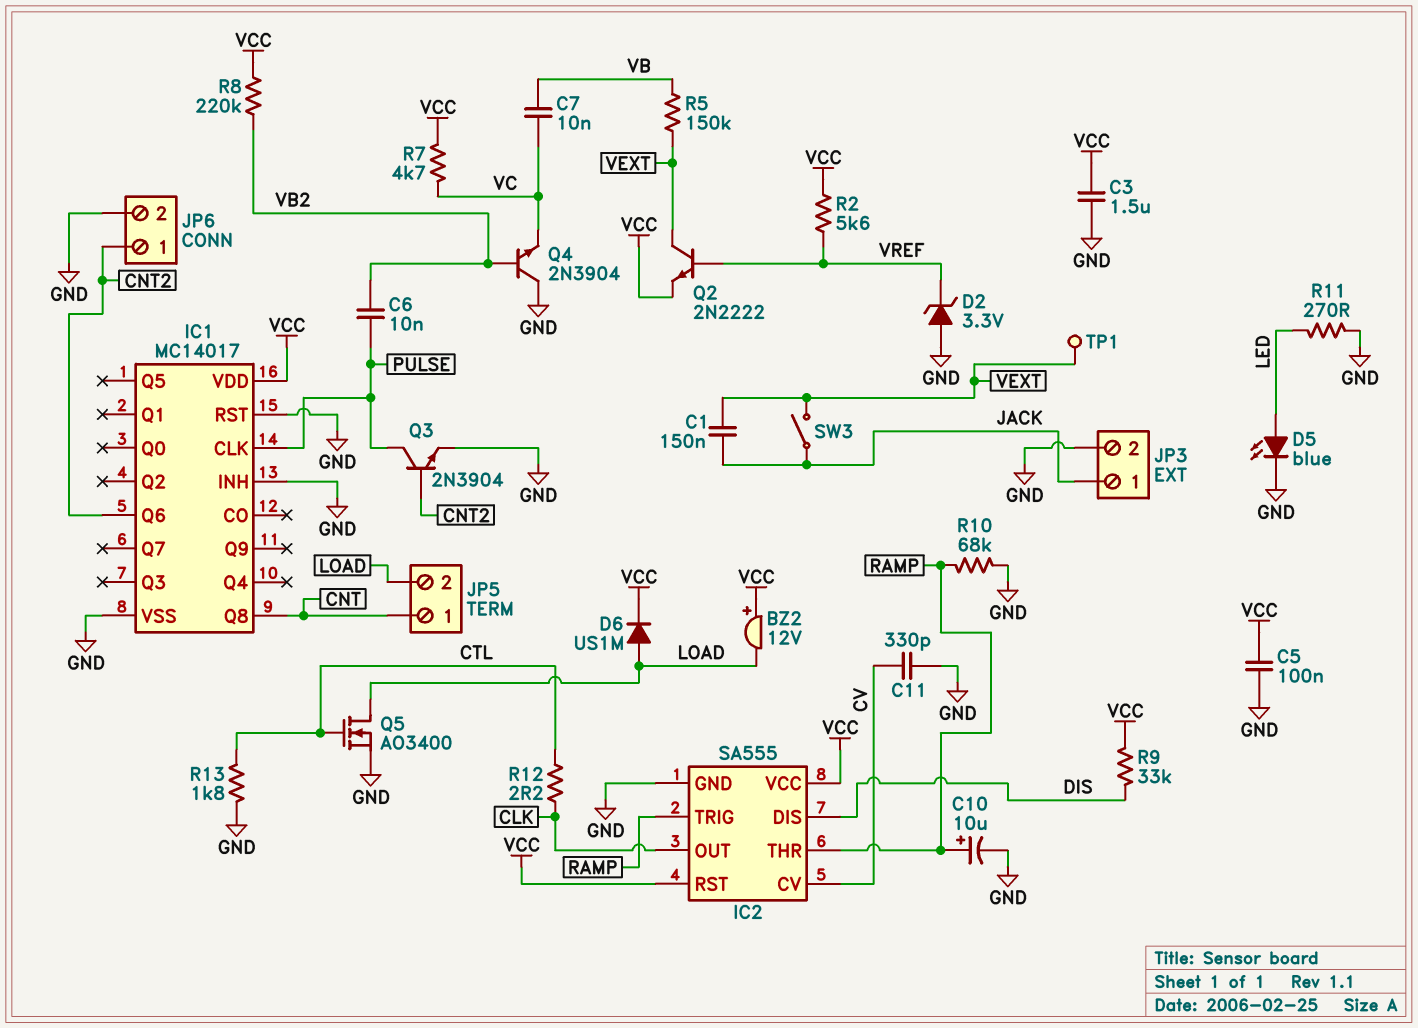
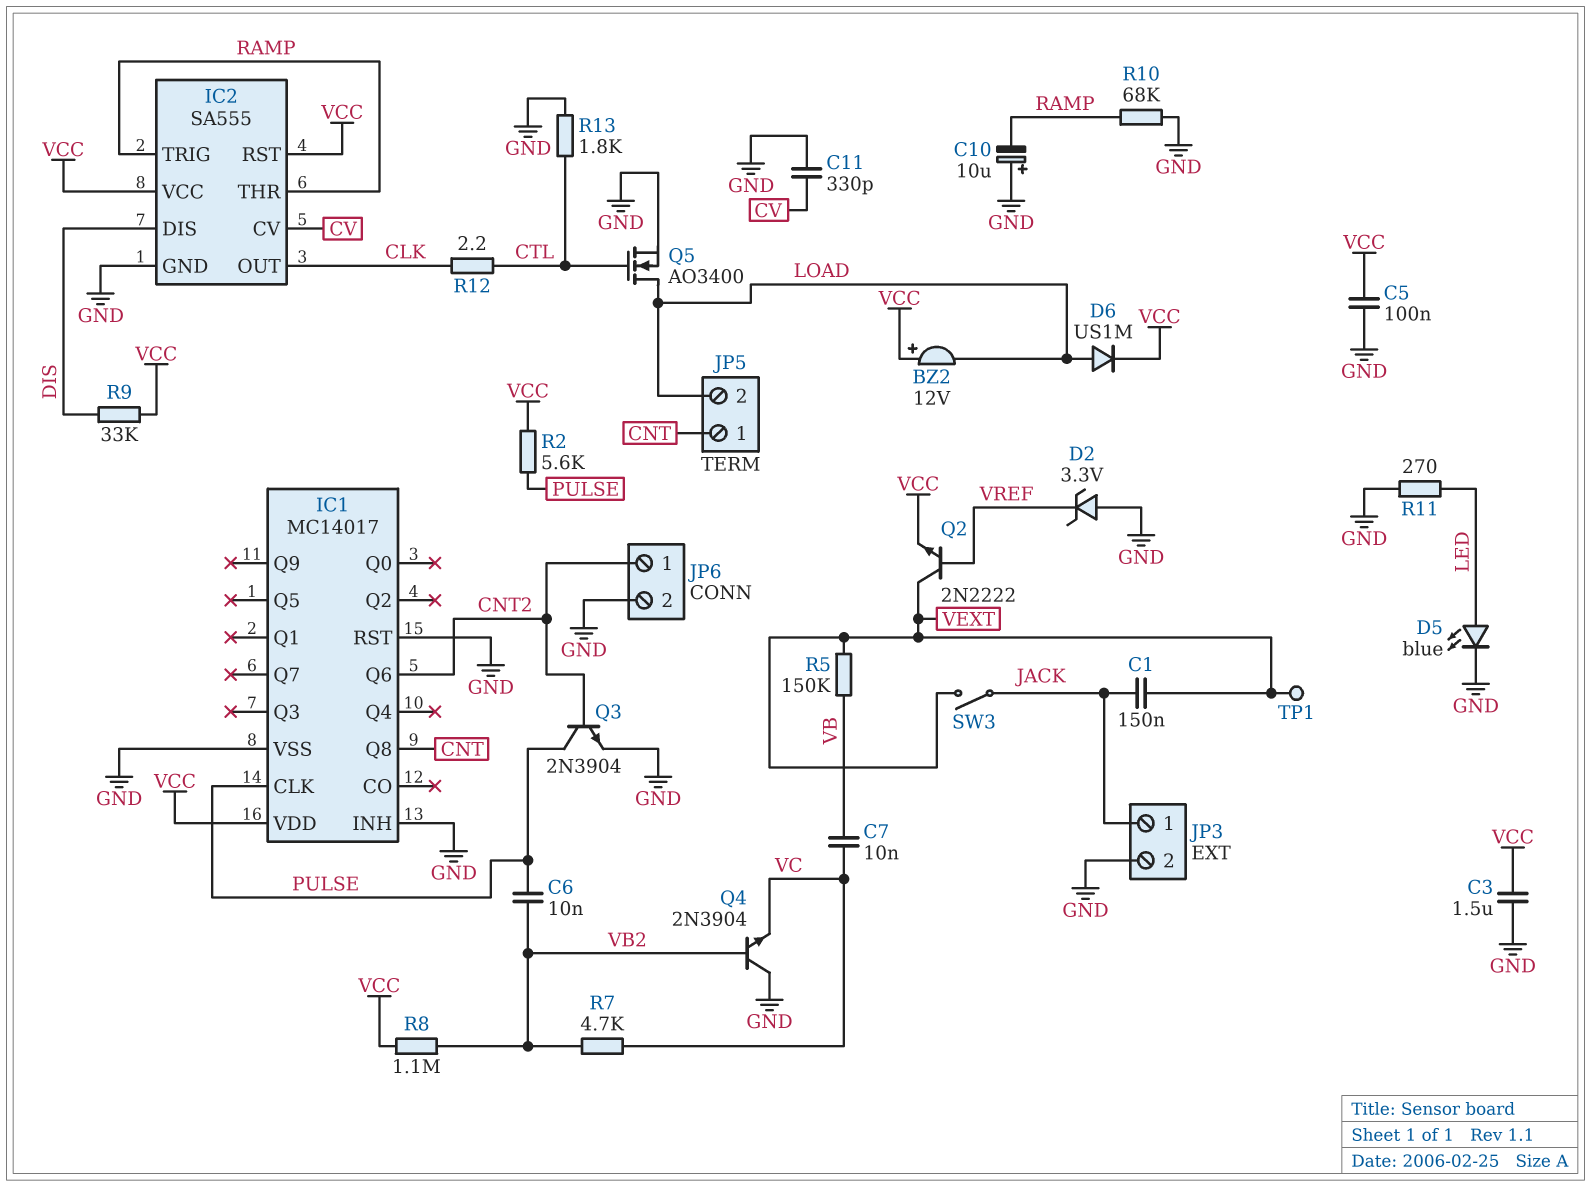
C10: 10uF (plus RAMP, minus GND) -> 10uF (plus GND, minus RAMP)
R2: 5.6k (VCC, VREF) -> 5.6k (PULSE, VCC)
R7: 4.7k (VC, VCC) -> 4.7k (VB2, VC)
R8: 220k (VB2, VCC) -> 1.1M (VB2, VCC)

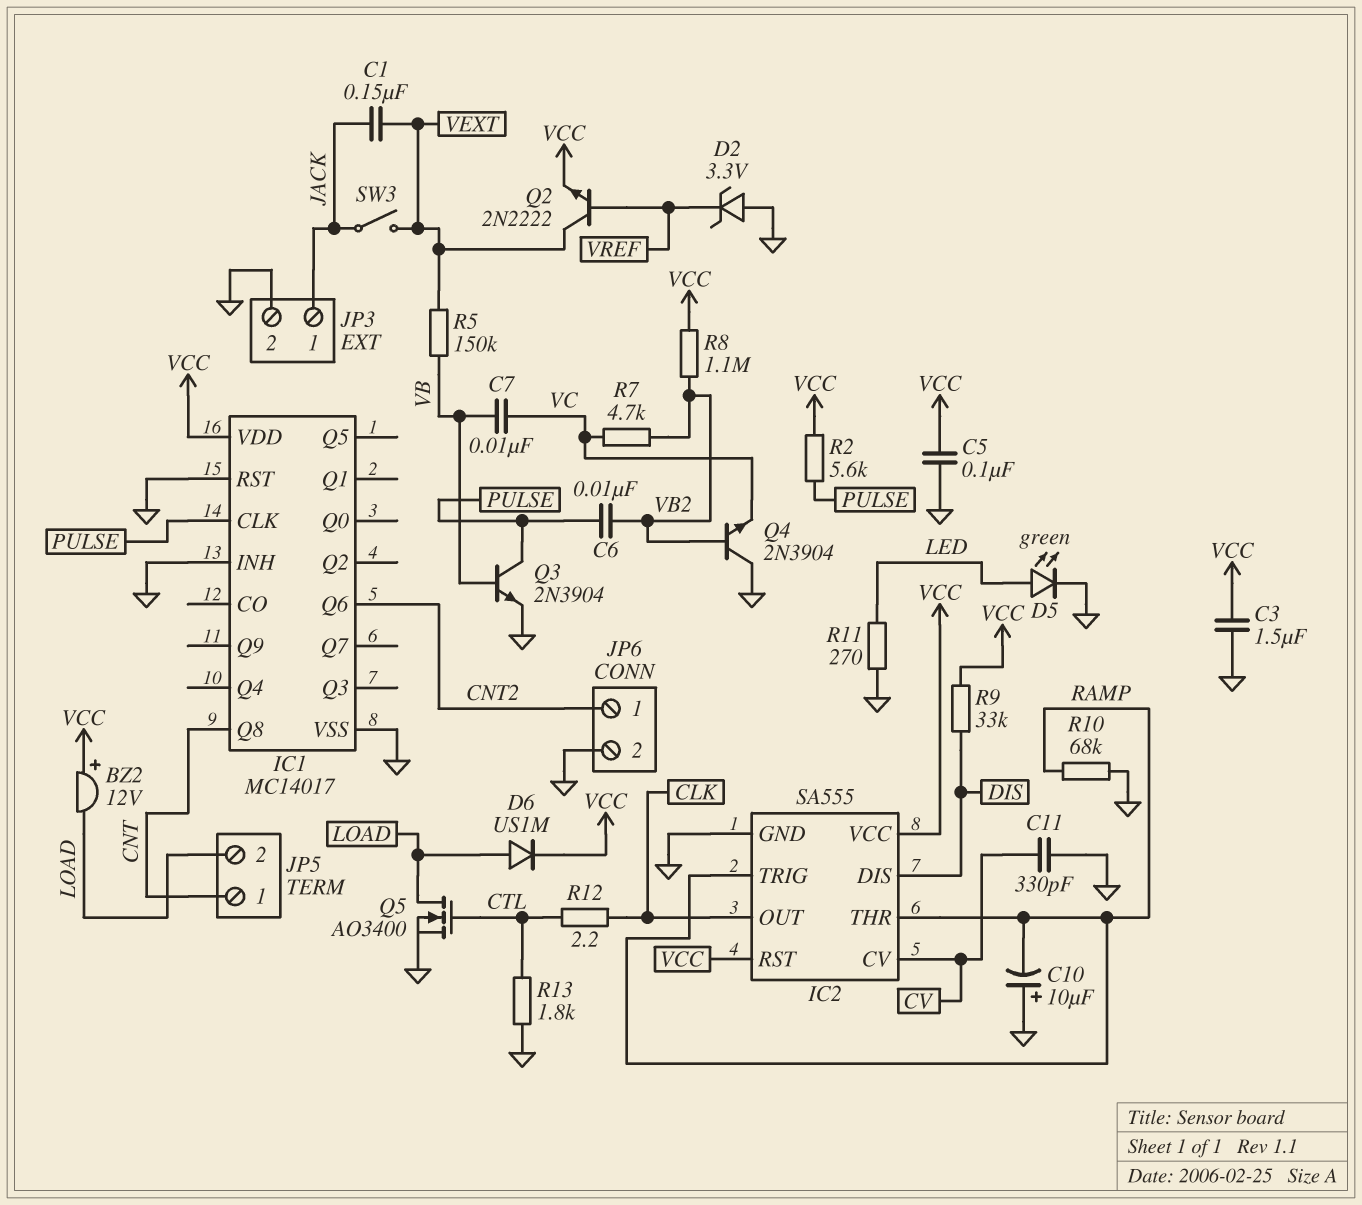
D5: LED blue (A LED, K GND) -> LED green (A LED, K GND)
Q3: NPN 2N3904 (B CNT2, C PULSE, E GND) -> NPN 2N3904 (B VB, C PULSE, E GND)
TP1: test point (VEXT) -> none

